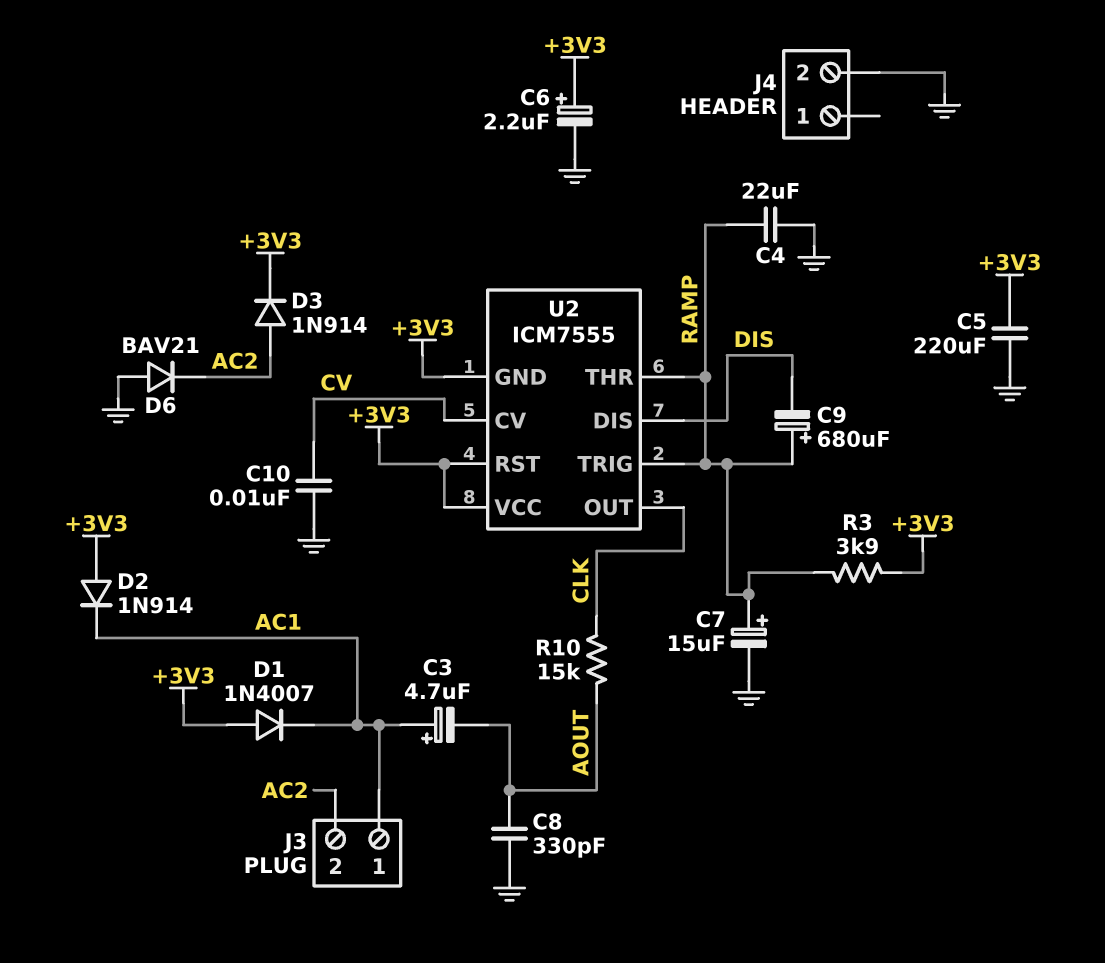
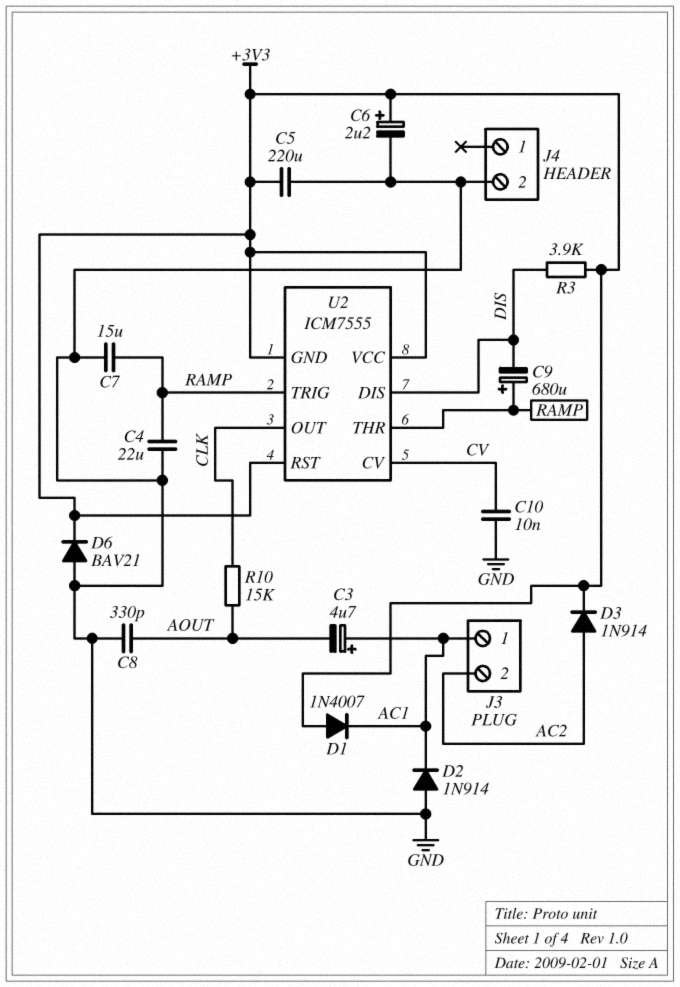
C7: 15uF (plus RAMP, minus GND) -> 15uF (GND, RAMP)
D2: diode 1N914 (A +3V3, K AC1) -> diode 1N914 (A GND, K AC1)
D6: diode BAV21 (A GND, K AC2) -> diode BAV21 (A GND, K +3V3)
R3: 3.9k (+3V3, RAMP) -> 3.9k (+3V3, DIS)

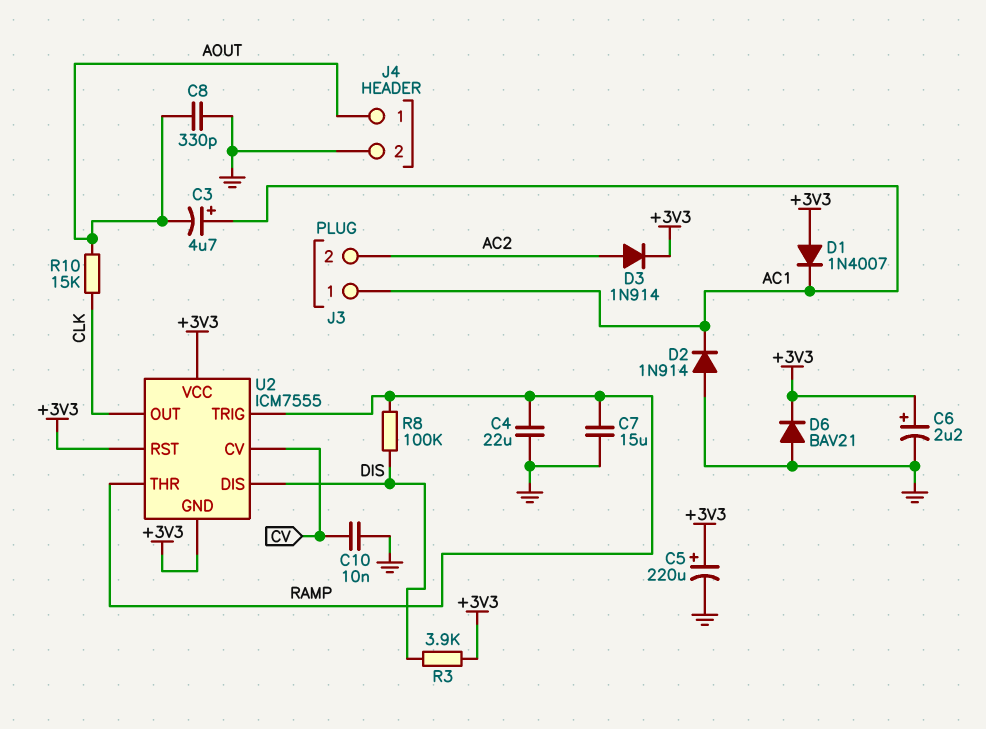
C5: 220uF (+3V3, GND) -> 220uF (plus +3V3, minus GND)
C9: 680uF (plus RAMP, minus DIS) -> none
J4 pin 1: none -> AOUT
R8: none -> 100k (DIS, RAMP)

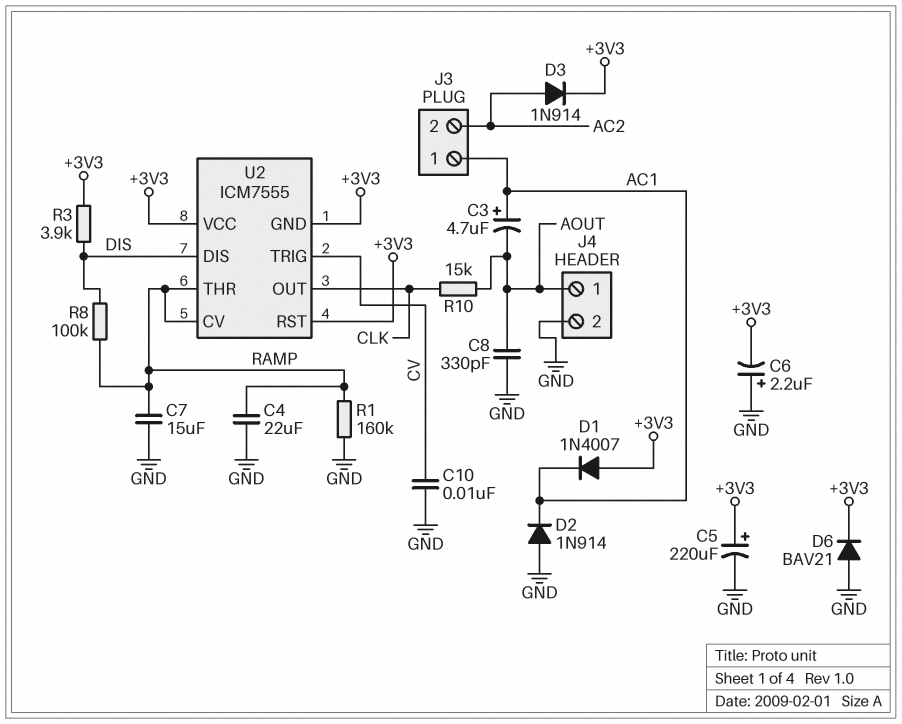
C6: 2.2uF (plus +3V3, minus GND) -> 2.2uF (plus GND, minus +3V3)
R1: none -> 160k (GND, RAMP)
U2 pin CV: CV -> RAMP
U2 pin TRIG: RAMP -> CV

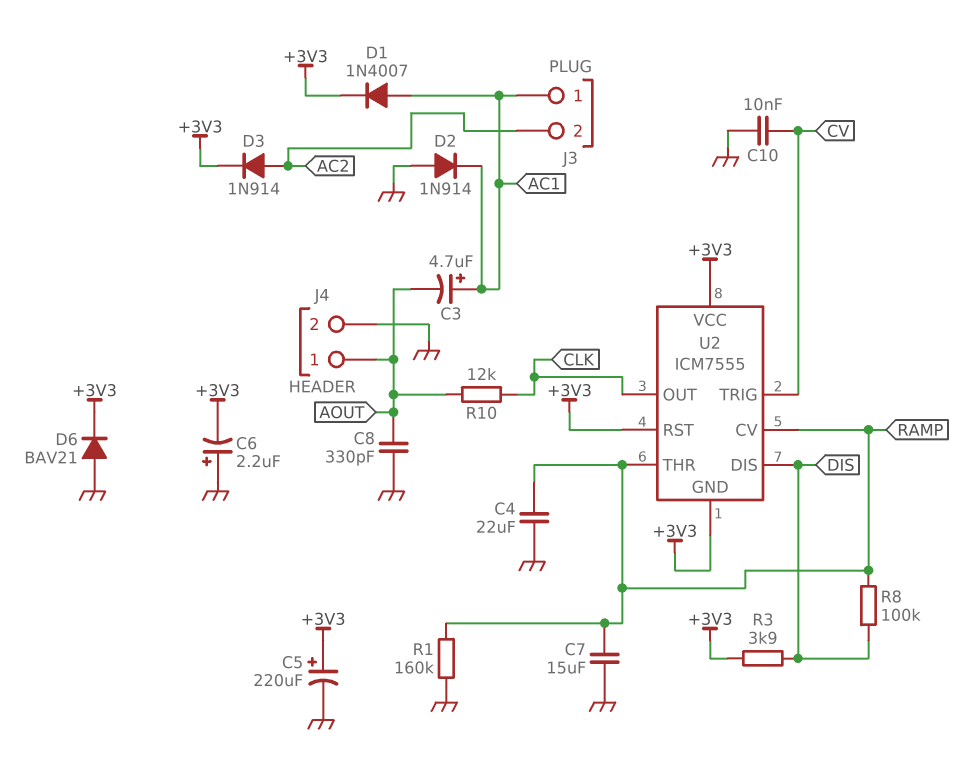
D1: diode 1N4007 (A +3V3, K AC1) -> diode 1N4007 (A AC1, K +3V3)
R10: 15k (AOUT, CLK) -> 12k (AOUT, CLK)

